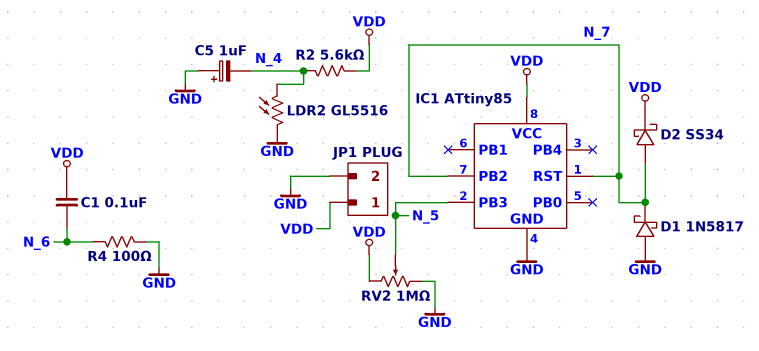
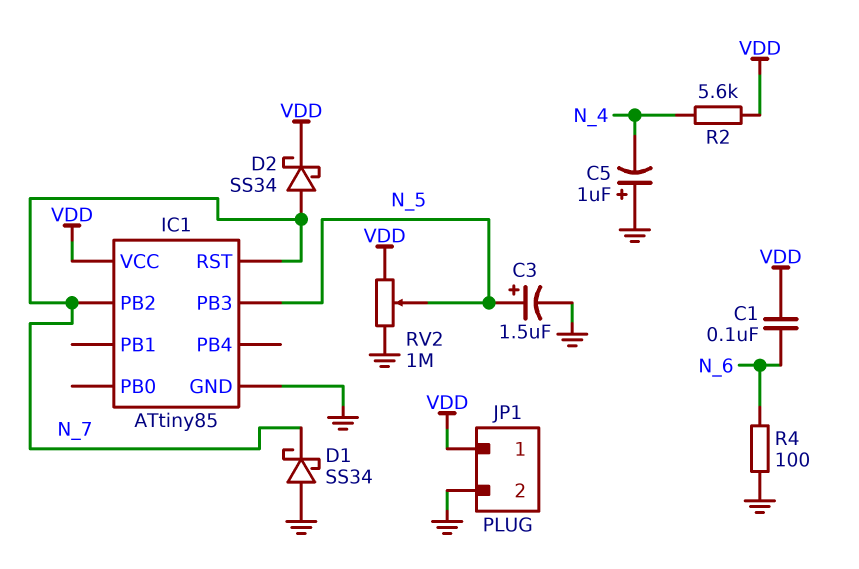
C3: none -> 1.5uF (plus N_5, minus GND)
D1: schottky 1N5817 (A GND, K N_7) -> schottky SS34 (A GND, K N_7)
LDR2: GL5516 (GND, N_4) -> none

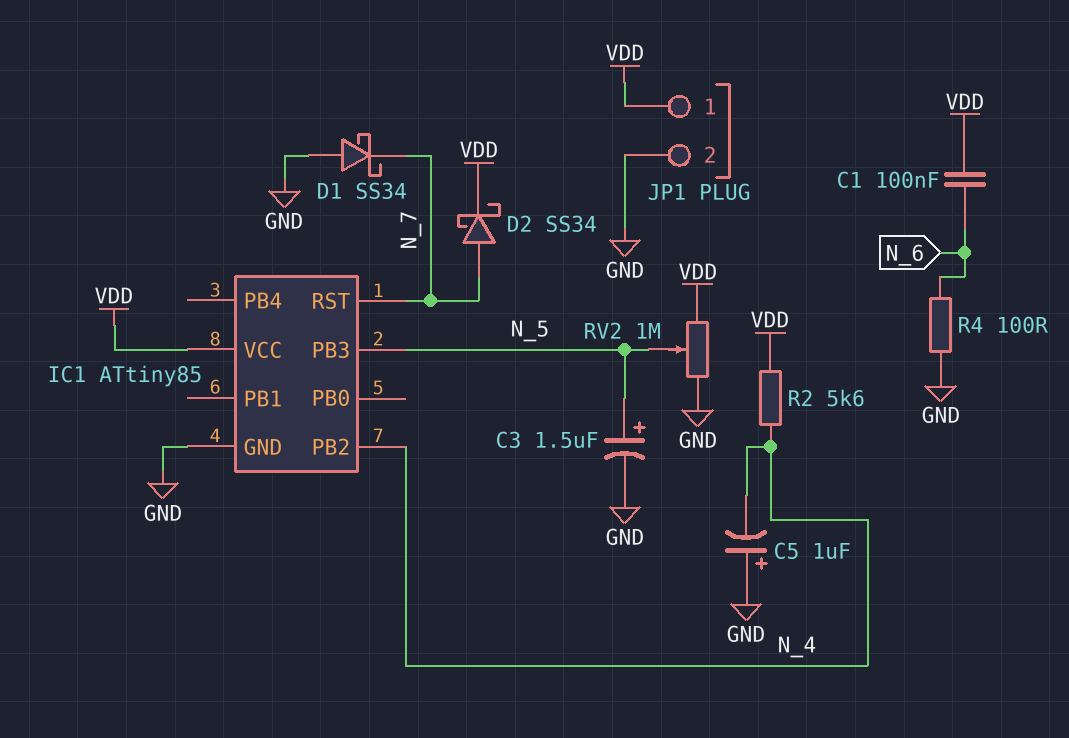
IC1 pin PB2: N_7 -> N_4

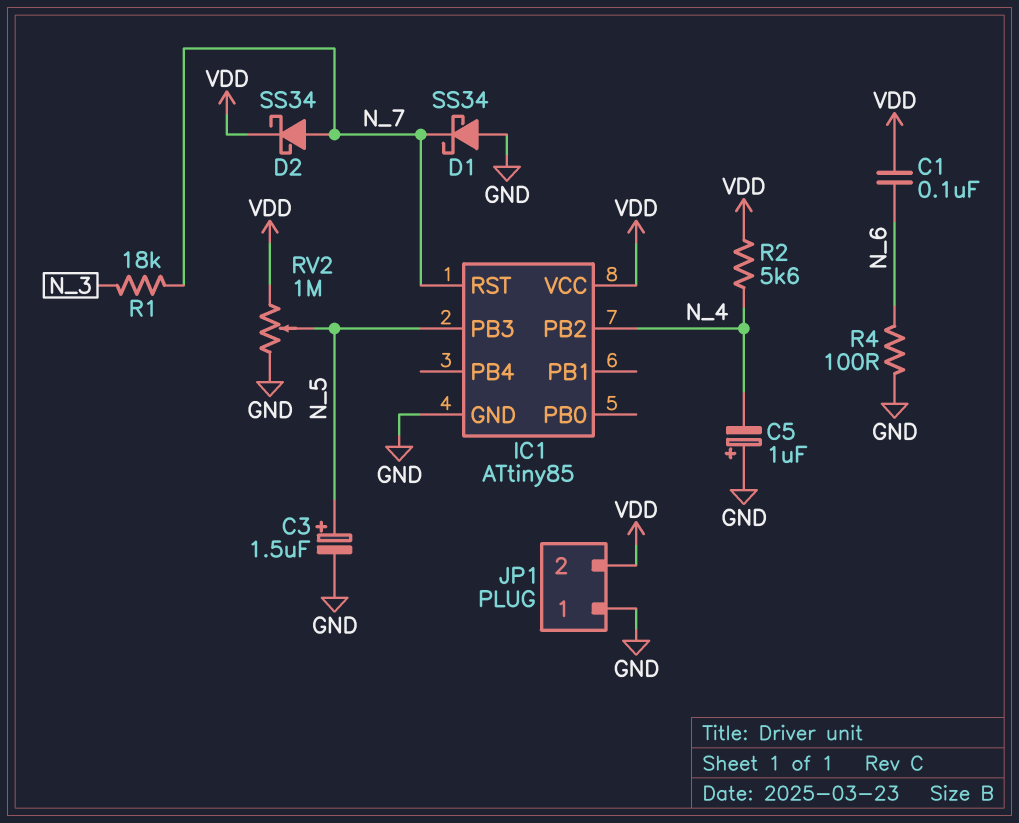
JP1 pin 1: VDD -> GND
JP1 pin 2: GND -> VDD
R1: none -> 18k (N_3, N_7)

